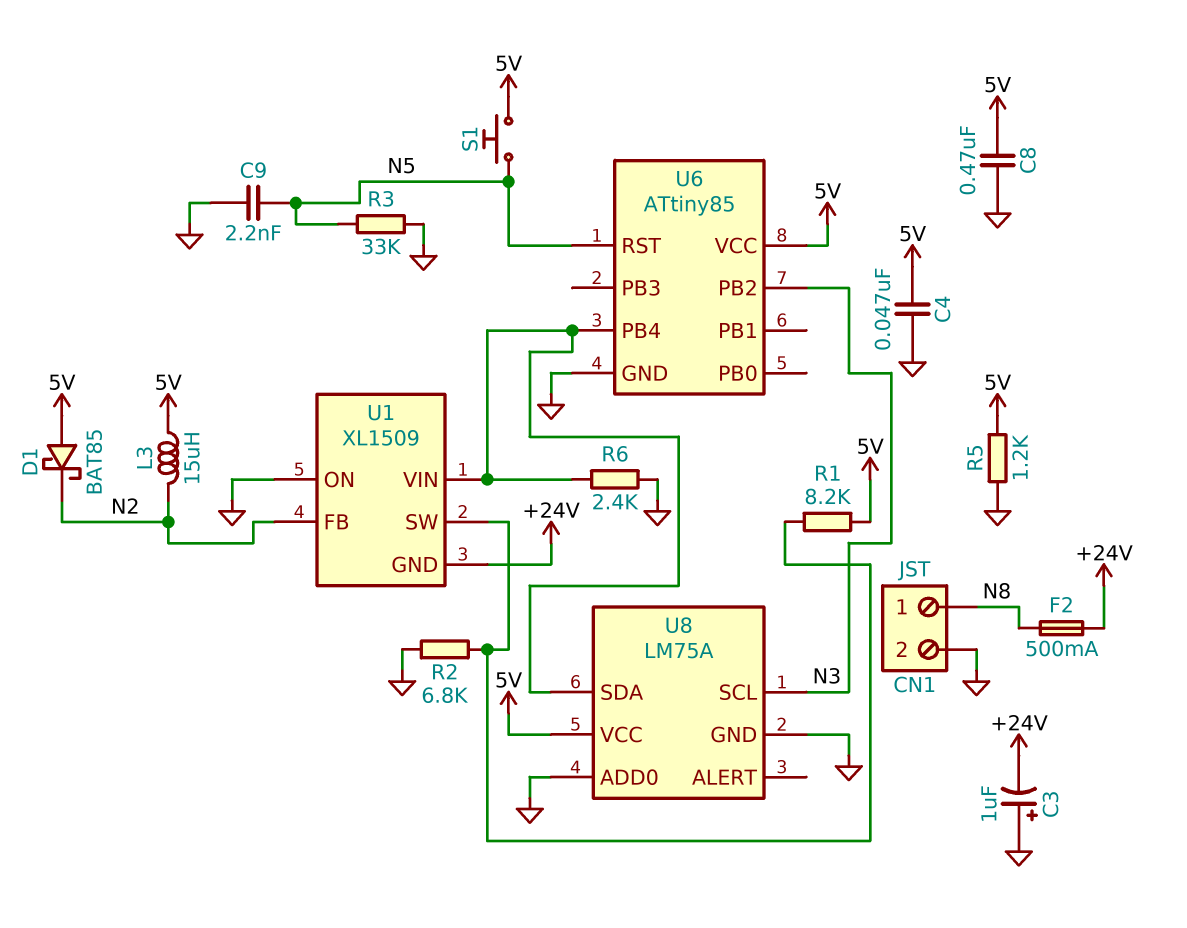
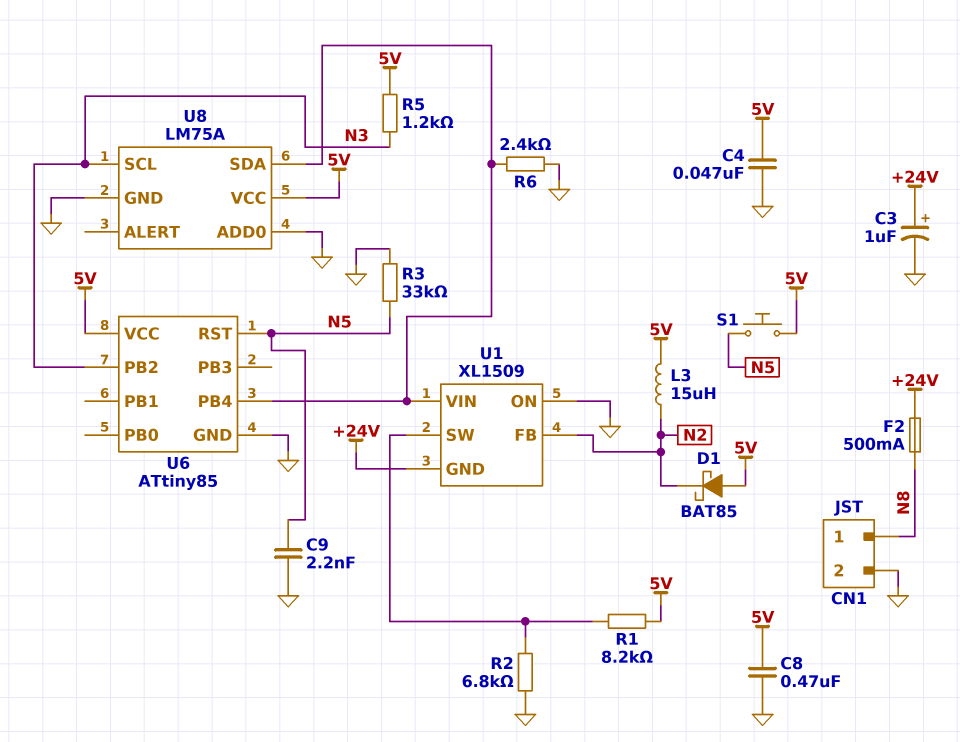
C3: 1uF (plus GND, minus +24V) -> 1uF (plus +24V, minus GND)
R5: 1.2k (5V, GND) -> 1.2k (5V, N3)

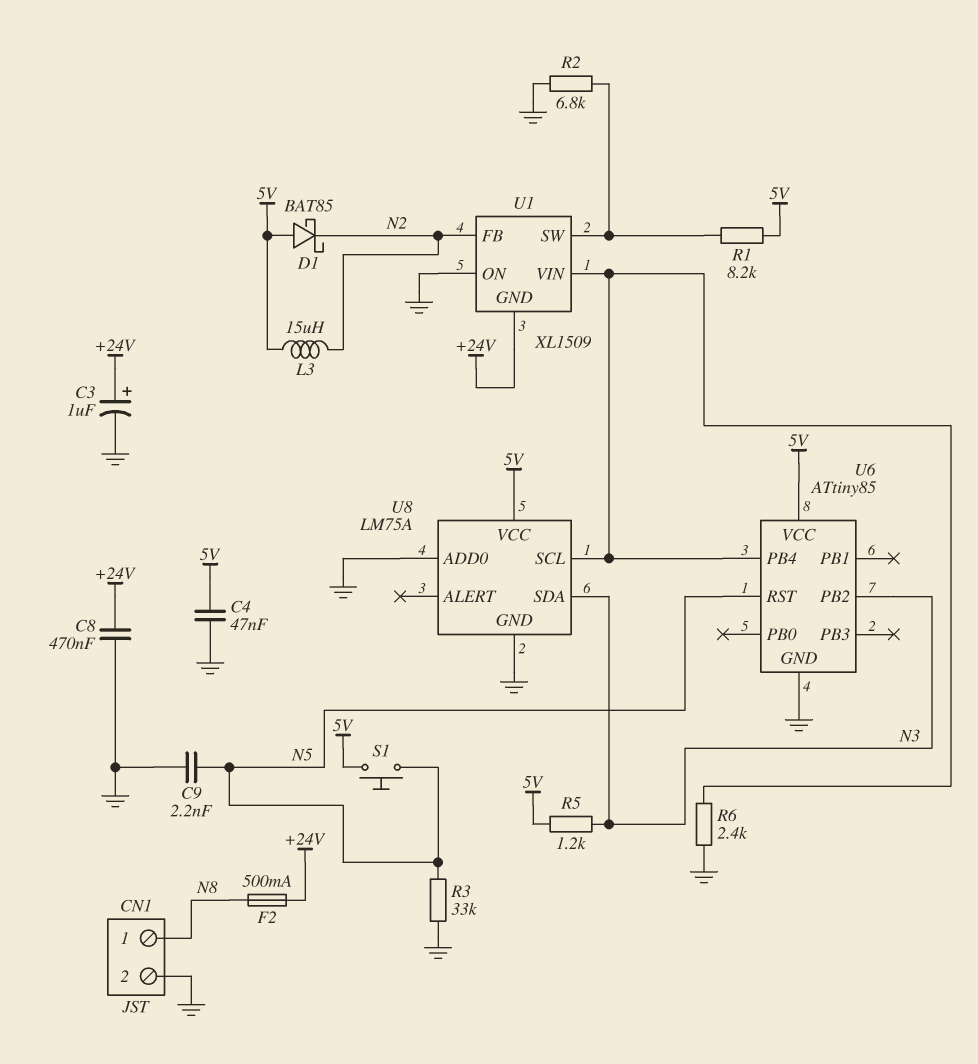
C8: 470nF (5V, GND) -> 470nF (+24V, GND)
U8 pin SCL: N3 -> U1/VIN
U8 pin SDA: U1/VIN -> N3

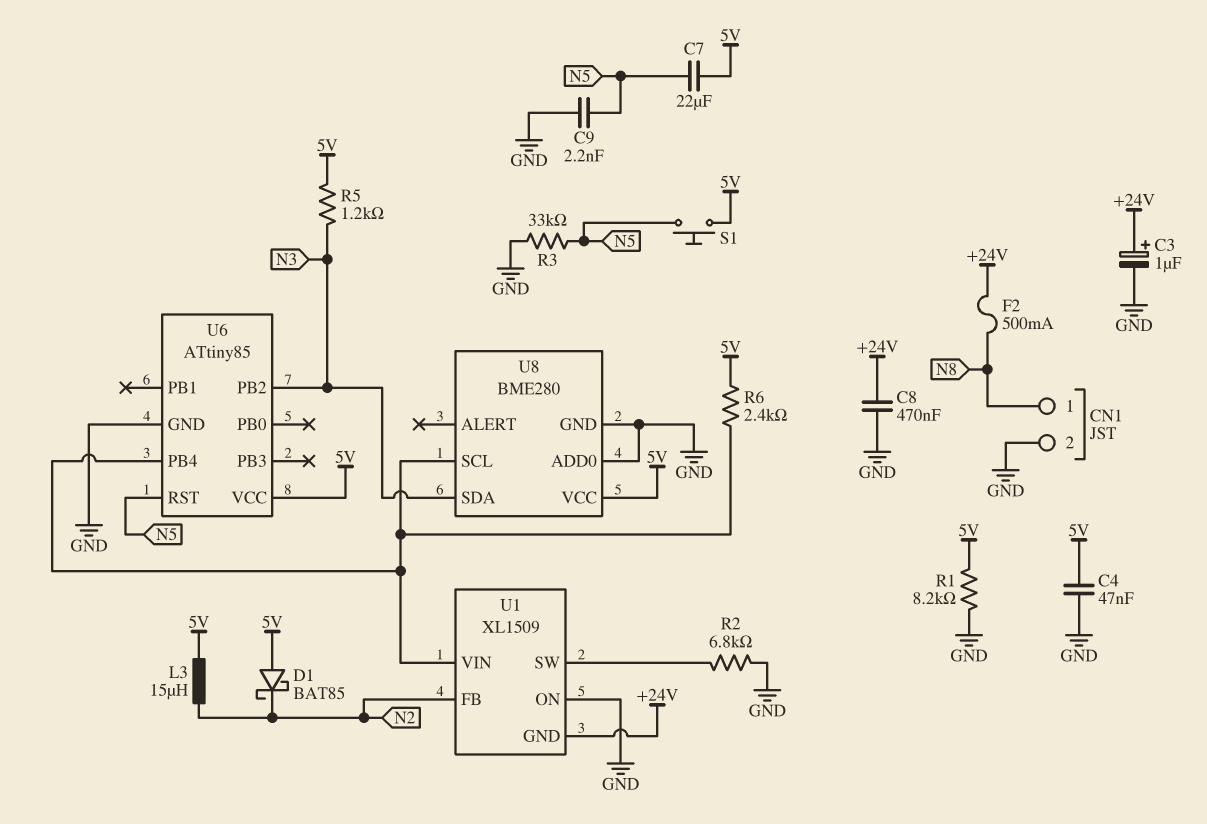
C7: none -> 22uF (5V, N5)
R1: 8.2k (5V, U1/SW) -> 8.2k (5V, GND)
R6: 2.4k (GND, U1/VIN) -> 2.4k (5V, U1/VIN)
U8: LM75A -> BME280

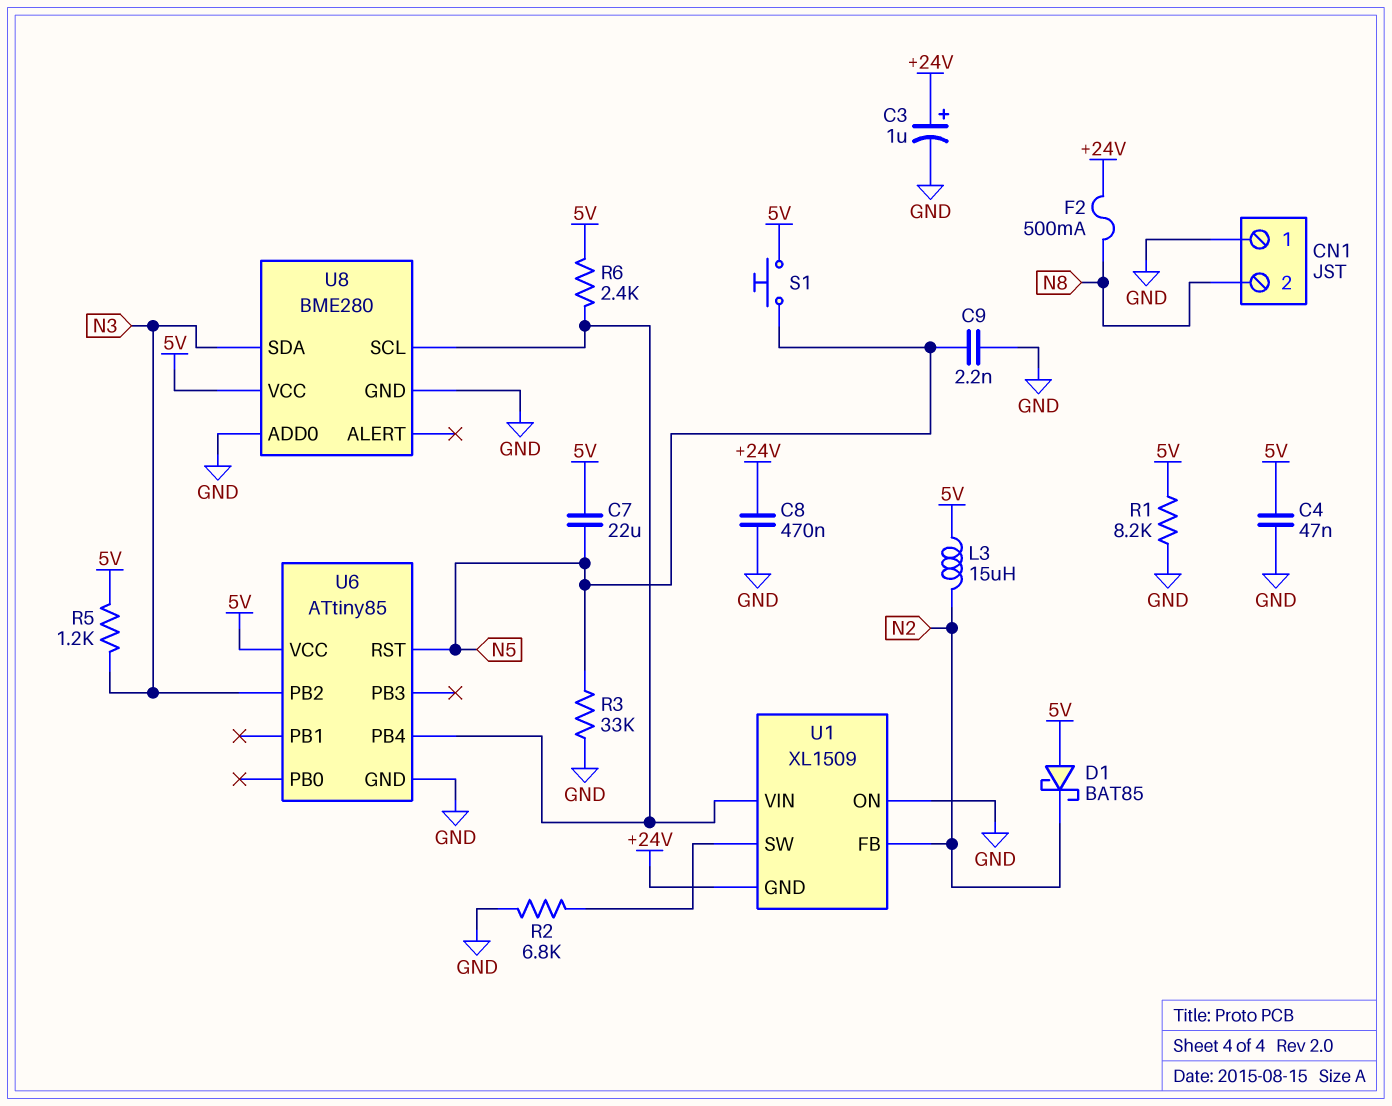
CN1 pin 1: N8 -> GND
CN1 pin 2: GND -> N8

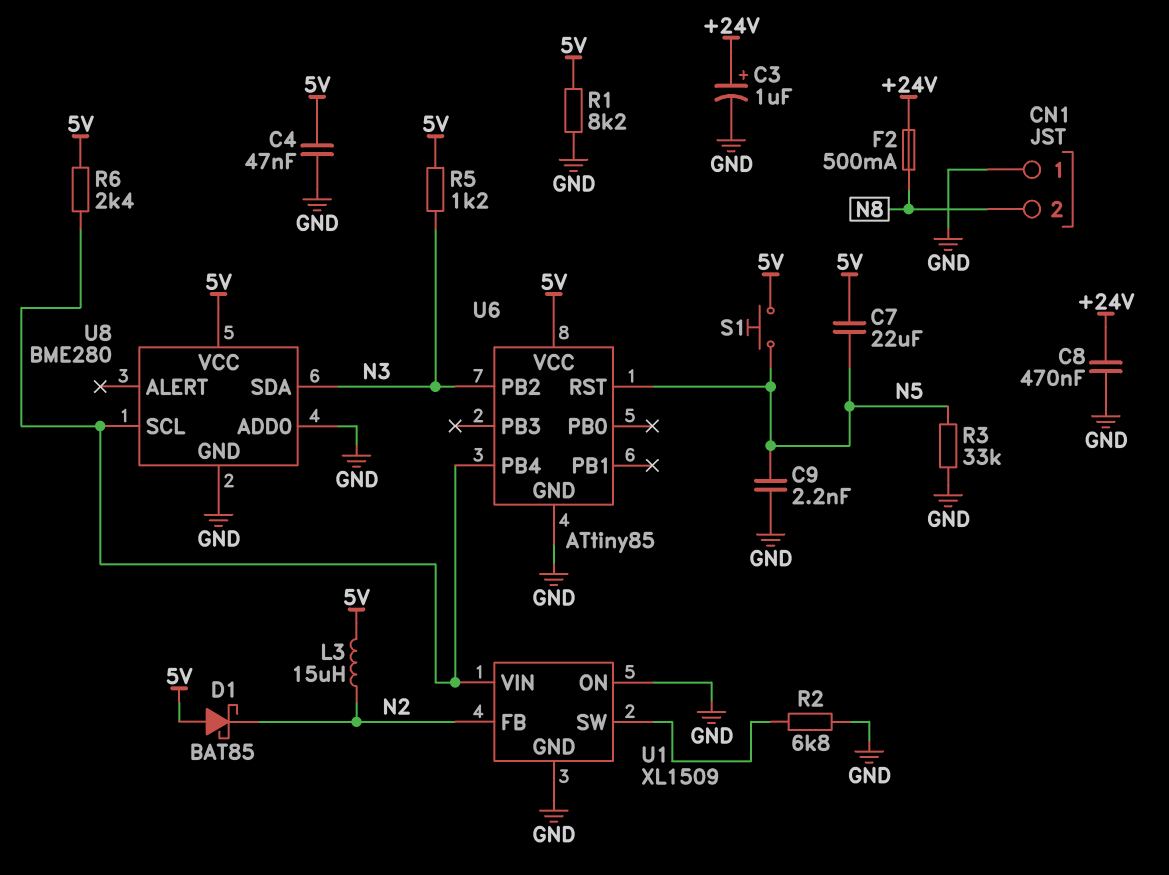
U1 pin GND: +24V -> GND

